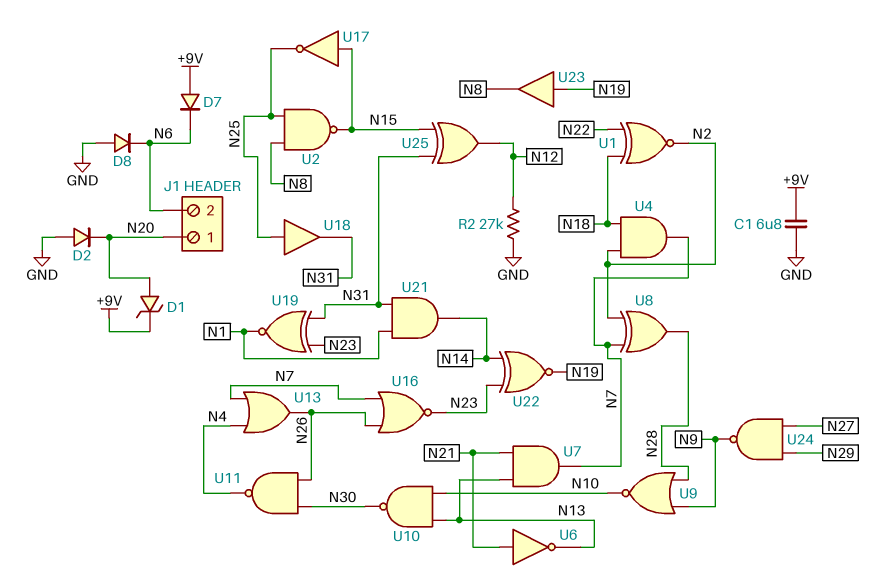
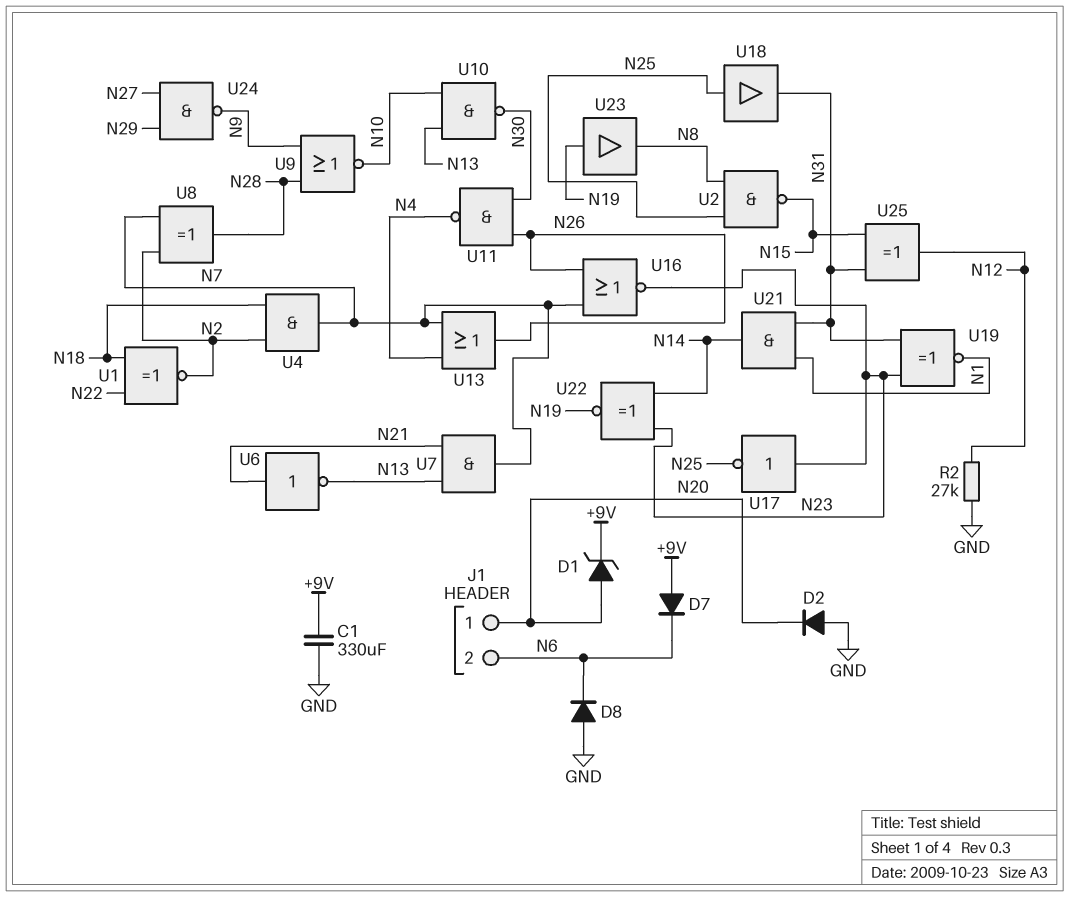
C1: 6.8uF (+9V, GND) -> 330uF (+9V, GND)
U17: NOT (in N15, out N25) -> NOT (in N23, out N25)

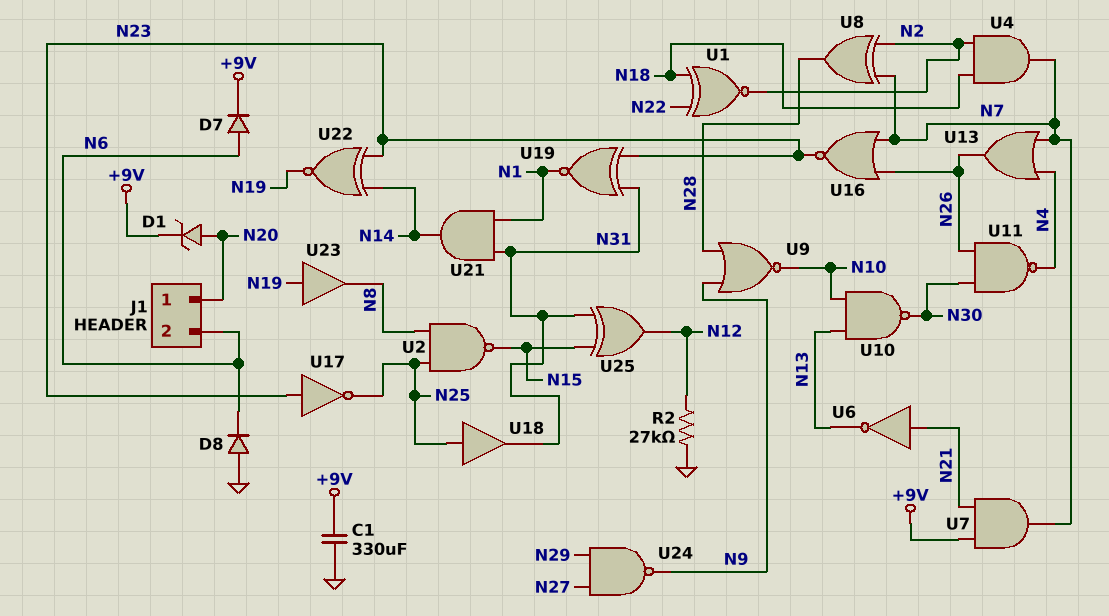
D2: diode (A GND, K N20) -> none
D7: diode (A +9V, K N6) -> diode (A N6, K +9V)
U7: AND (in N13, in N21, out N7) -> AND (in +9V, in N21, out N7)

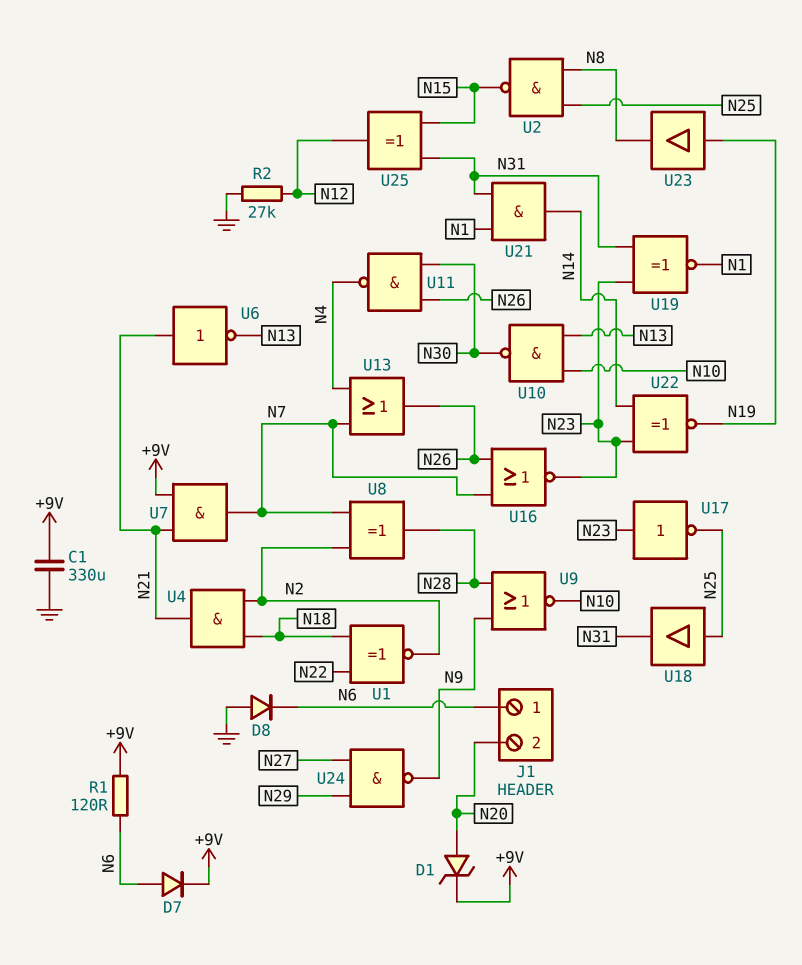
J1 pin 1: N20 -> N6
J1 pin 2: N6 -> N20
R1: none -> 120 (+9V, N6)
U4: AND (in N2, in N18, out N7) -> AND (in N2, in N18, out N21)

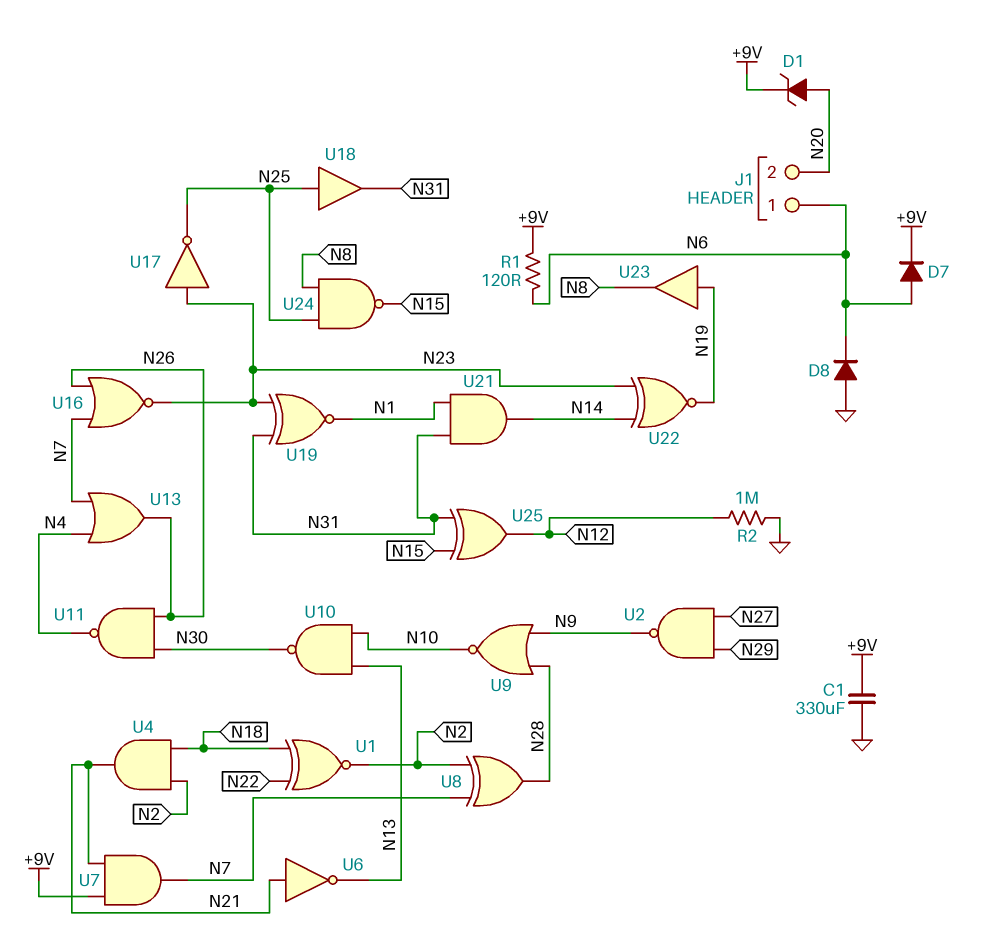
R2: 27k (GND, N12) -> 1M (GND, N12)
U2: NAND (in N8, in N25, out N15) -> NAND (in N27, in N29, out N9)
U24: NAND (in N27, in N29, out N9) -> NAND (in N8, in N25, out N15)

